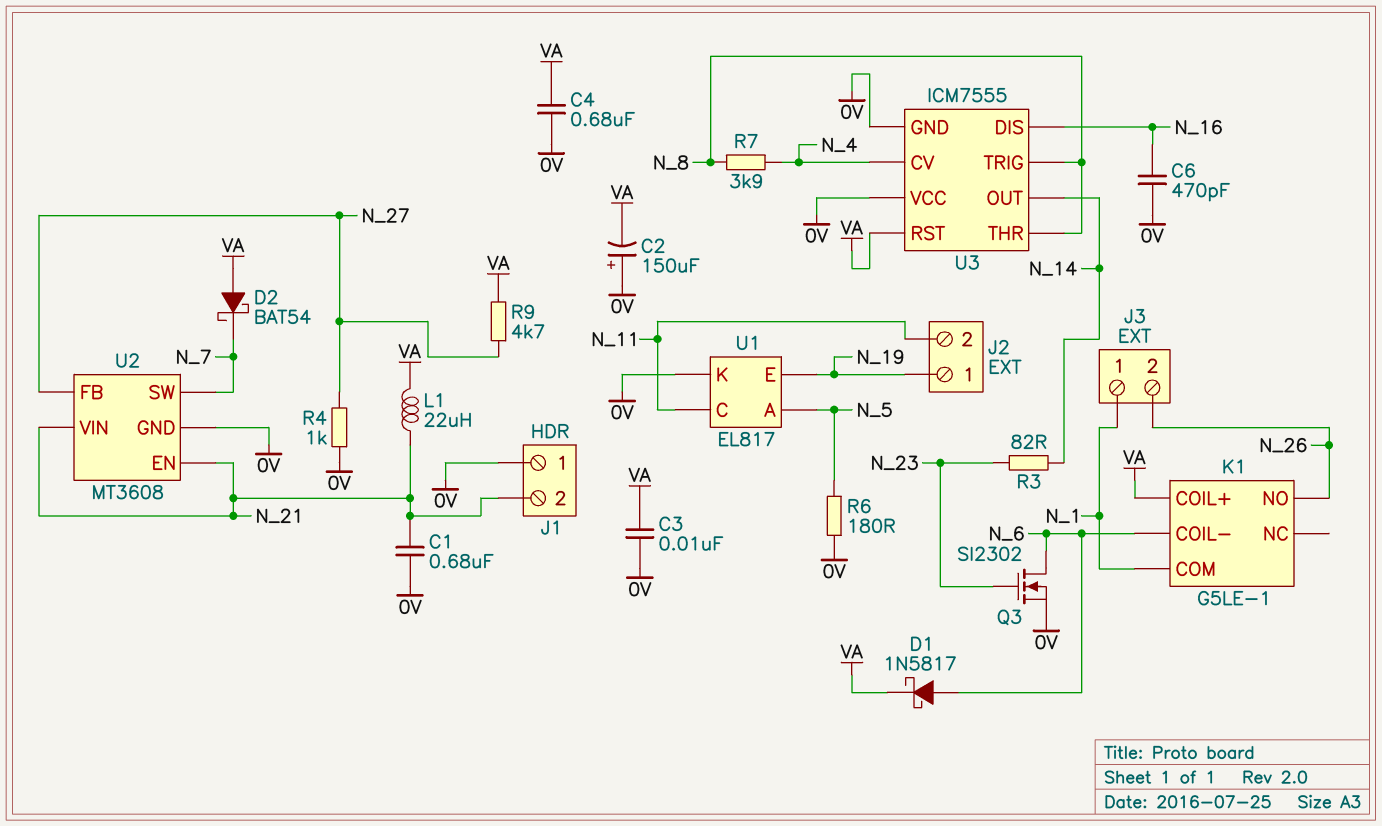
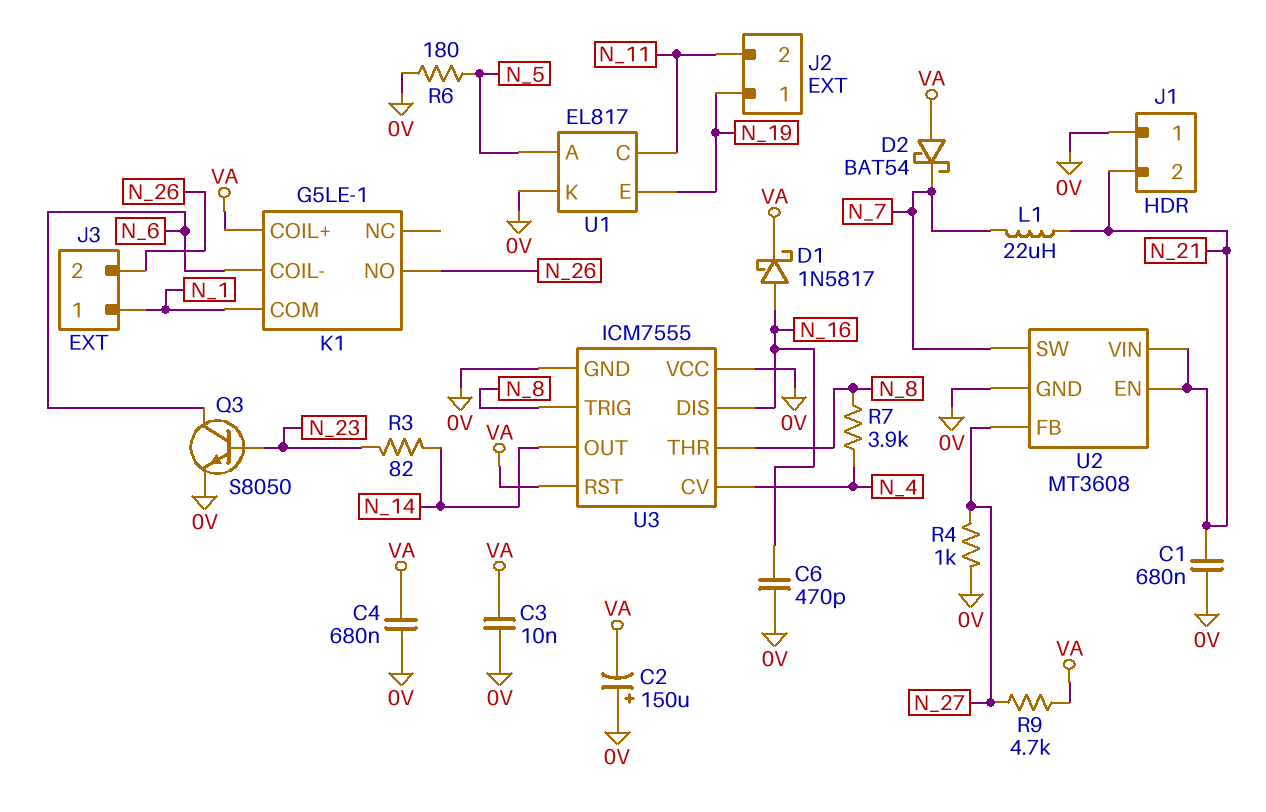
D1: schottky 1N5817 (A N_6, K VA) -> schottky 1N5817 (A N_16, K VA)
L1: 22uH (N_21, VA) -> 22uH (N_7, N_21)
Q3: NMOS SI2302 (G N_23, D N_6, S 0V) -> NPN S8050 (B N_23, C N_6, E 0V)

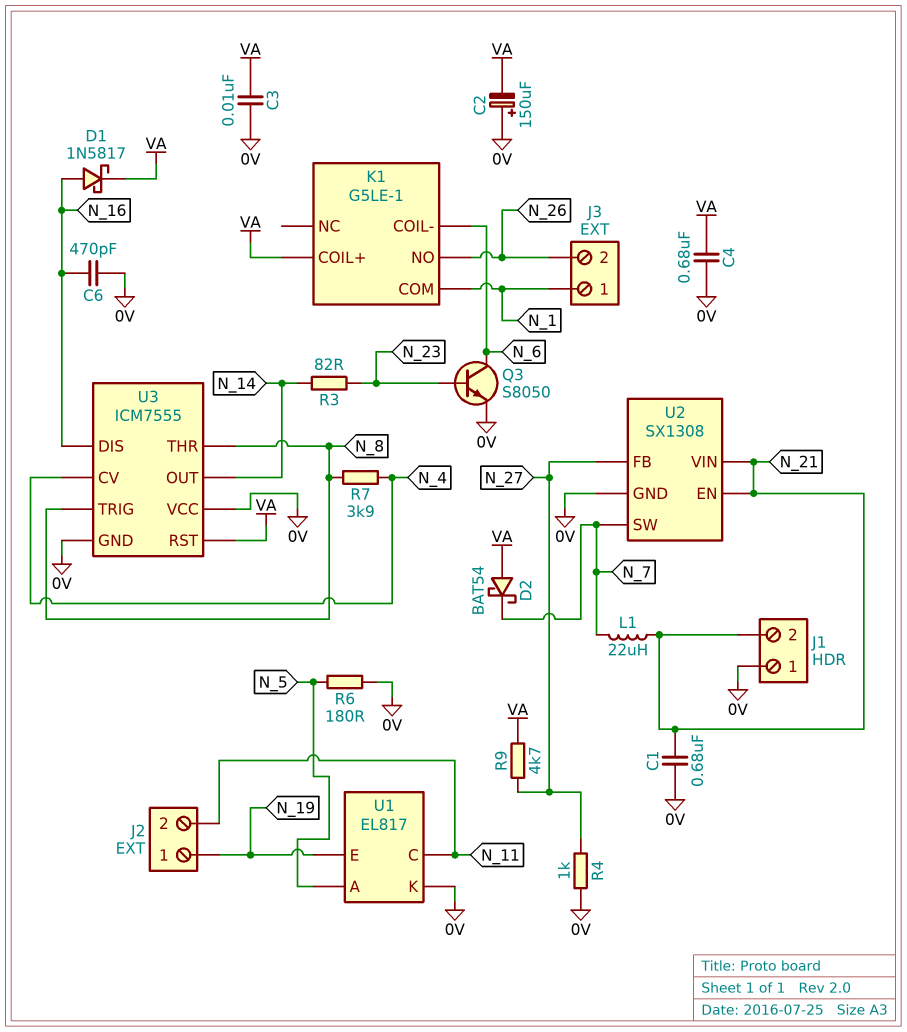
U2: MT3608 -> SX1308

